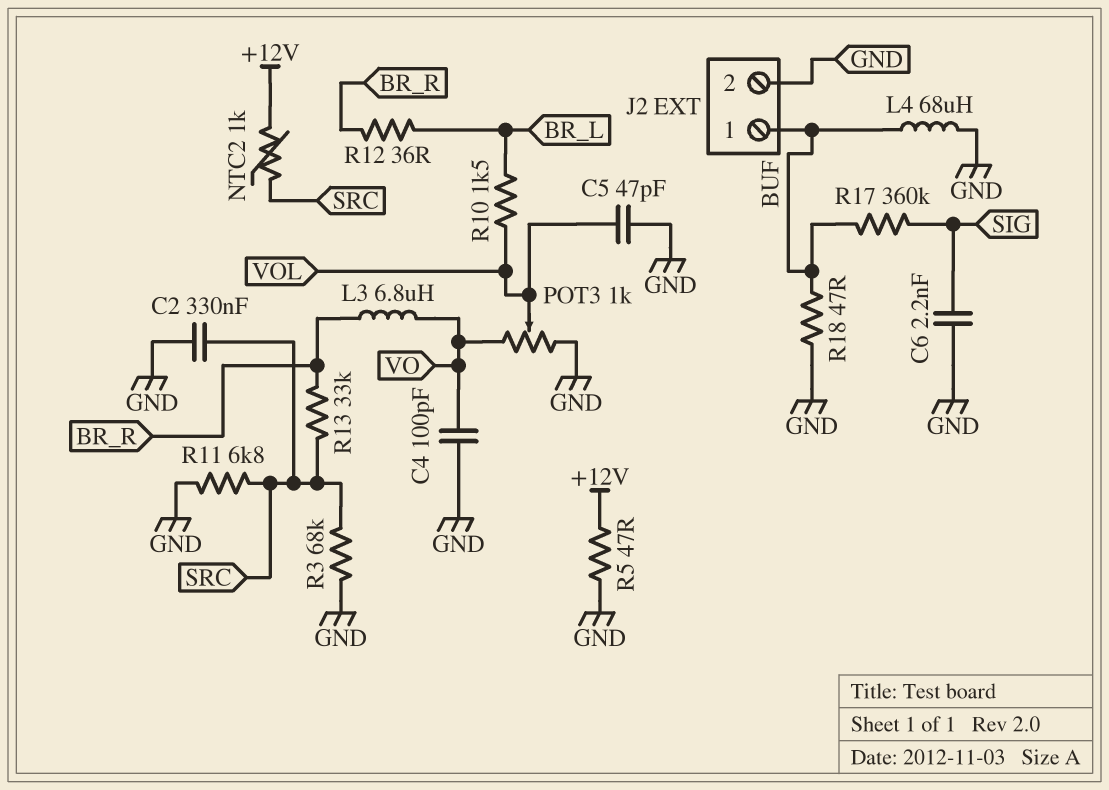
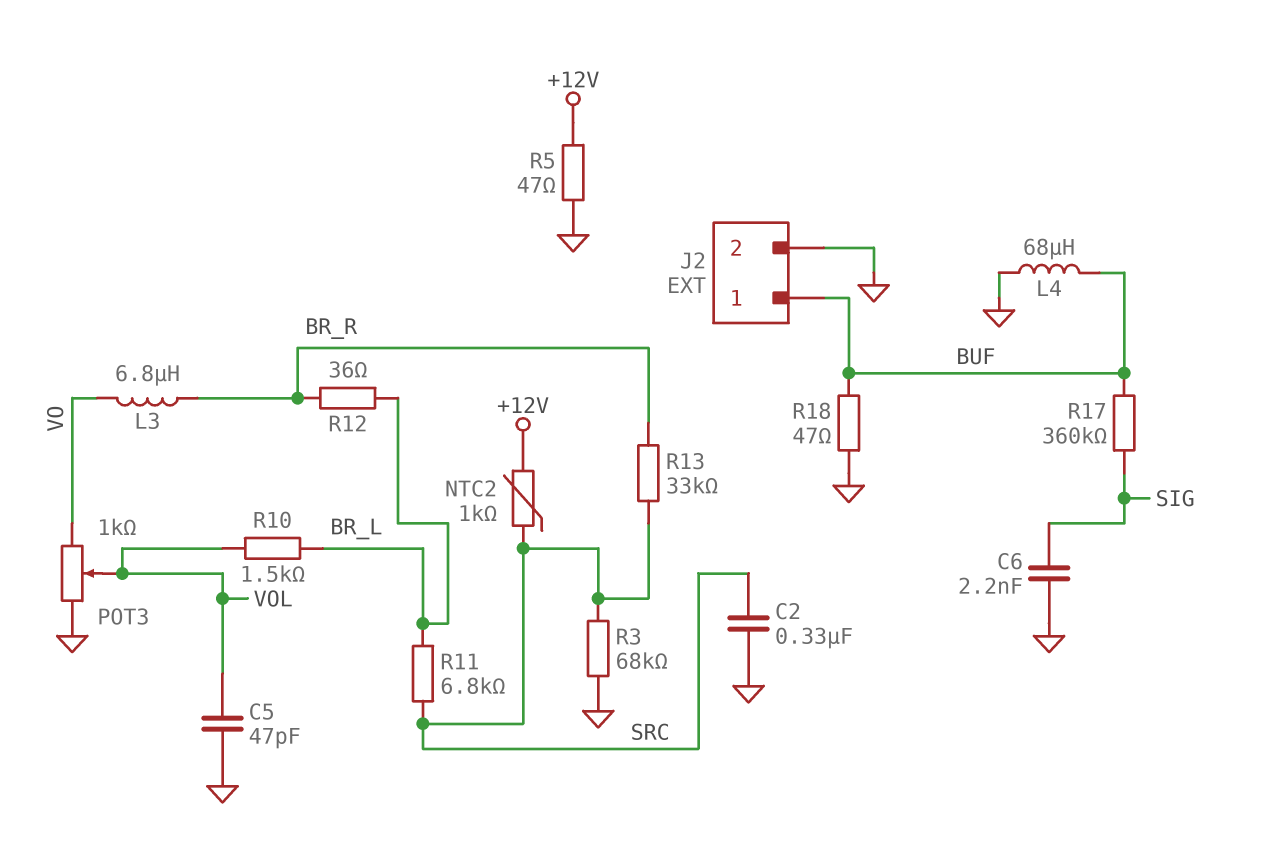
C4: 100pF (GND, VO) -> none
R11: 6.8k (GND, SRC) -> 6.8k (BR_L, SRC)

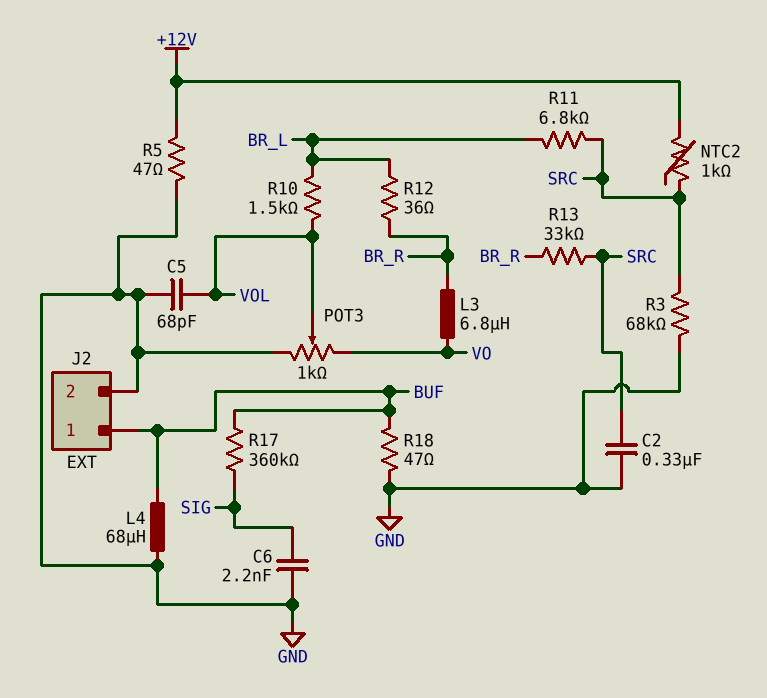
C5: 47pF (GND, VOL) -> 68pF (GND, VOL)

